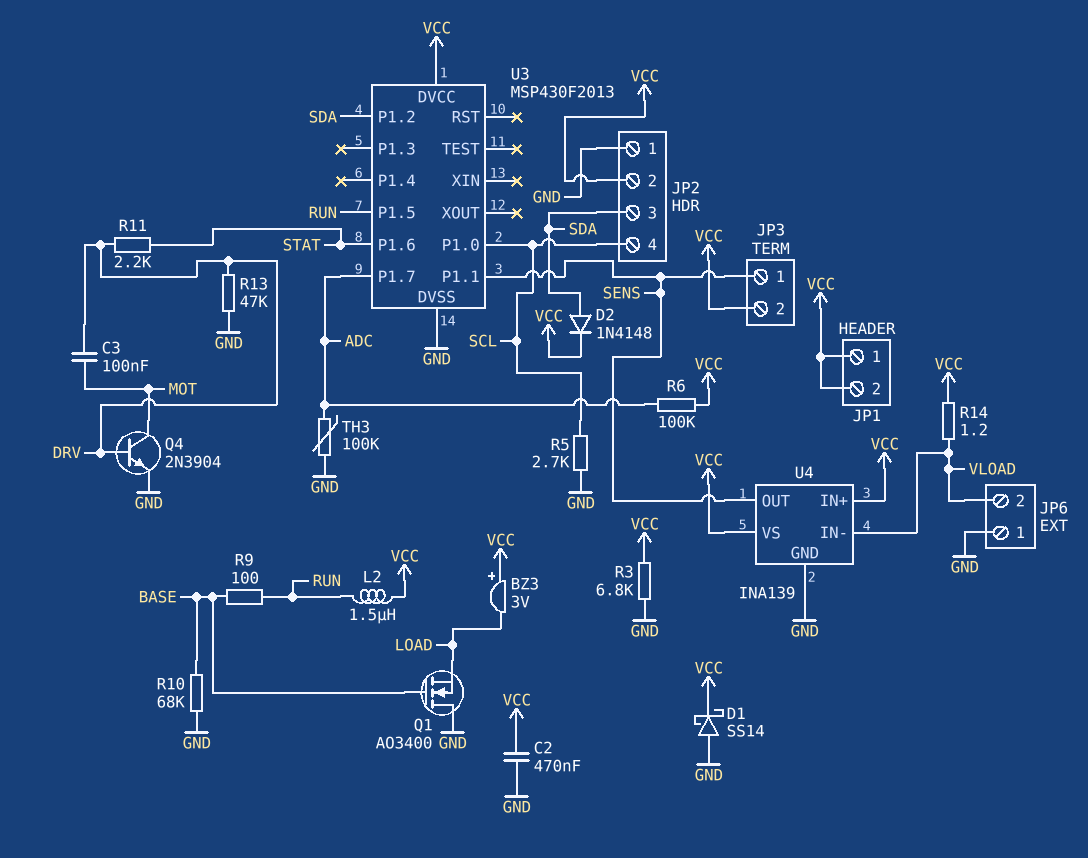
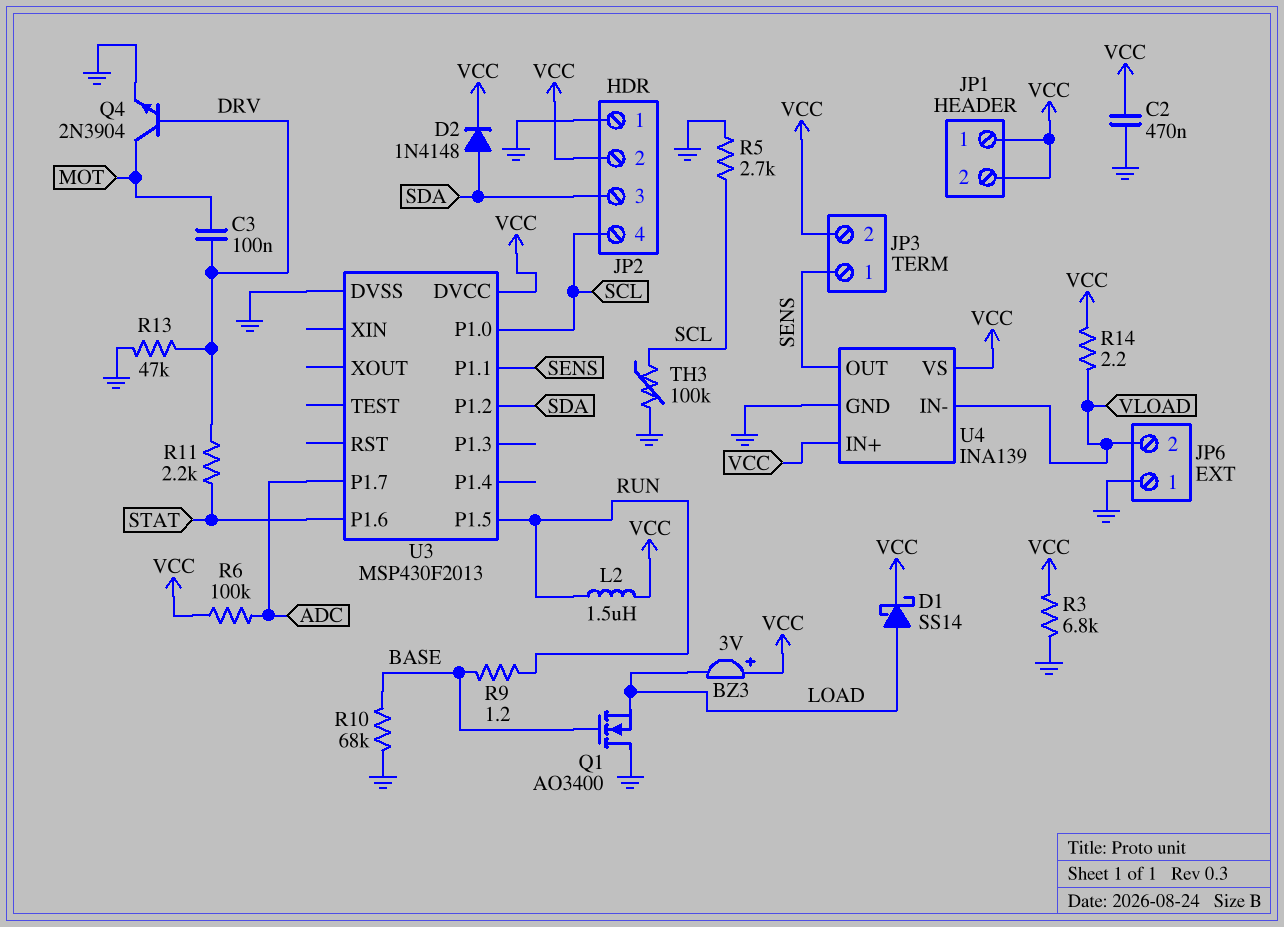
D1: schottky SS14 (A GND, K VCC) -> schottky SS14 (A LOAD, K VCC)
R9: 100 (BASE, RUN) -> 1.2 (BASE, RUN)
R14: 1.2 (VCC, VLOAD) -> 2.2 (VCC, VLOAD)
TH3: 100k (ADC, GND) -> 100k (GND, SCL)

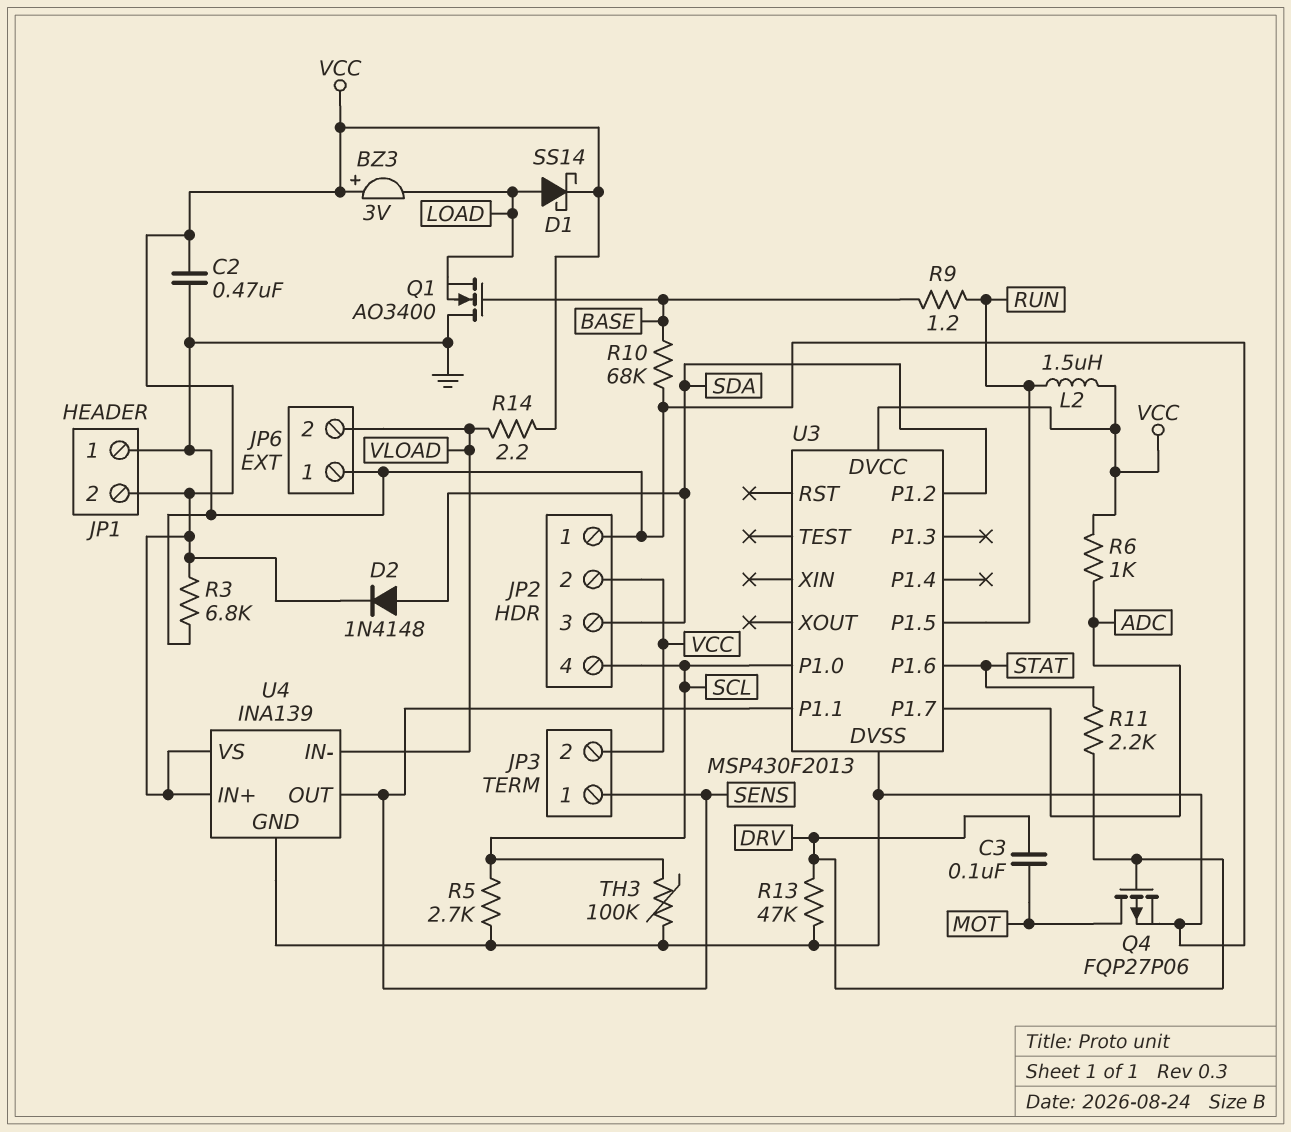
JP1 pin 1: VCC -> GND
Q4: NPN 2N3904 (B DRV, C MOT, E GND) -> PMOS FQP27P06 (G DRV, D MOT, S GND)
R6: 100k (ADC, VCC) -> 1k (ADC, VCC)

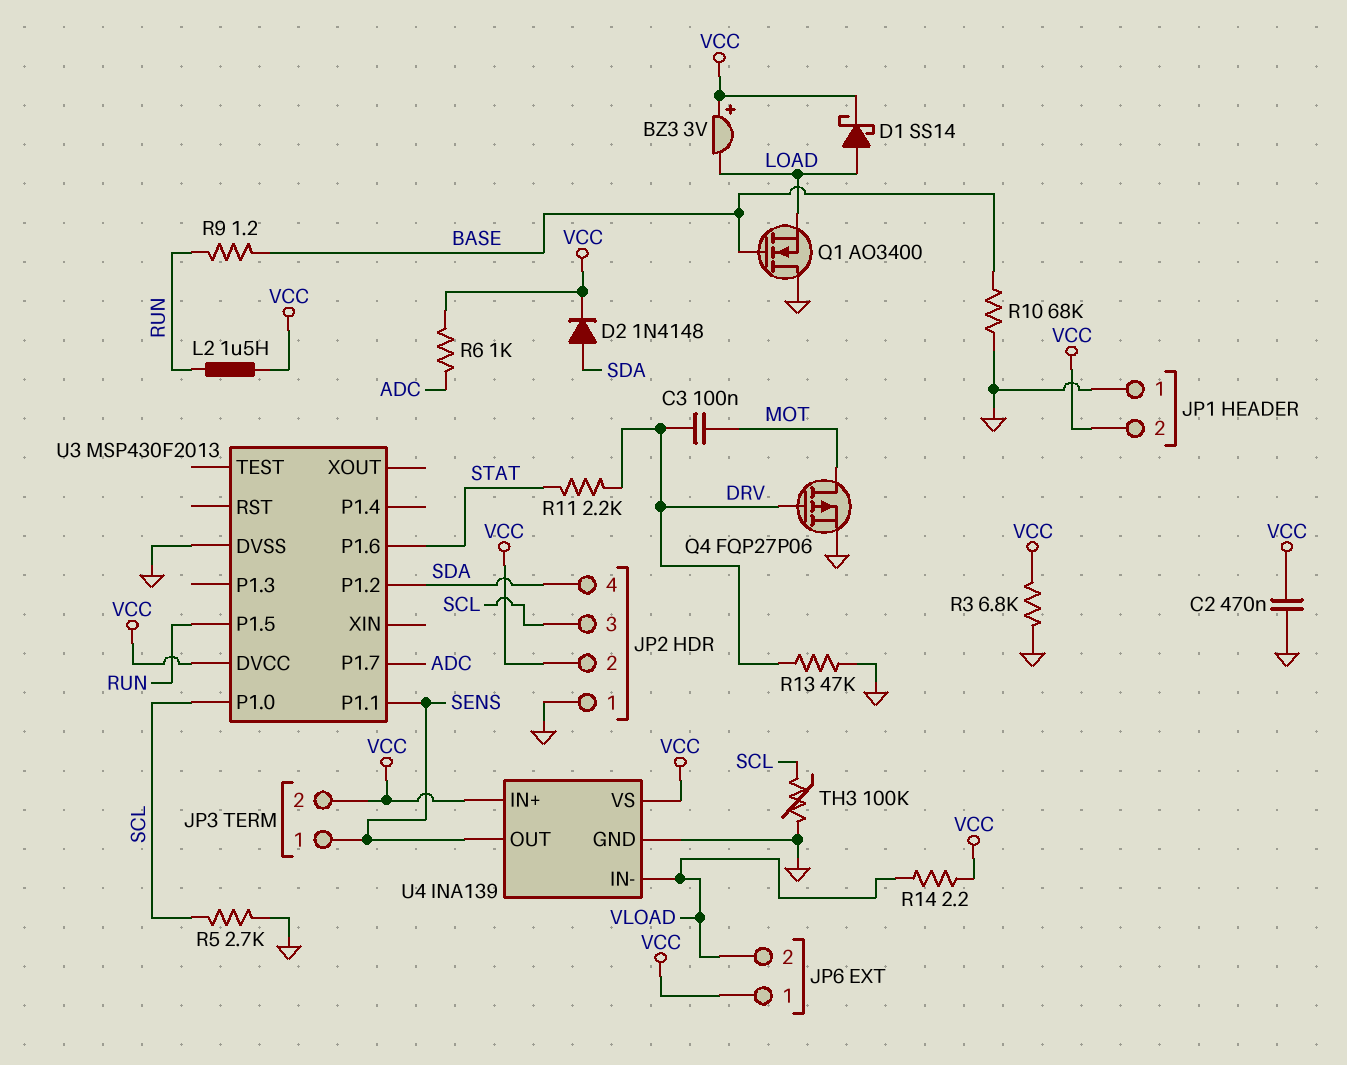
JP2 pin 3: SDA -> SCL
JP2 pin 4: SCL -> SDA
JP6 pin 1: GND -> VCC

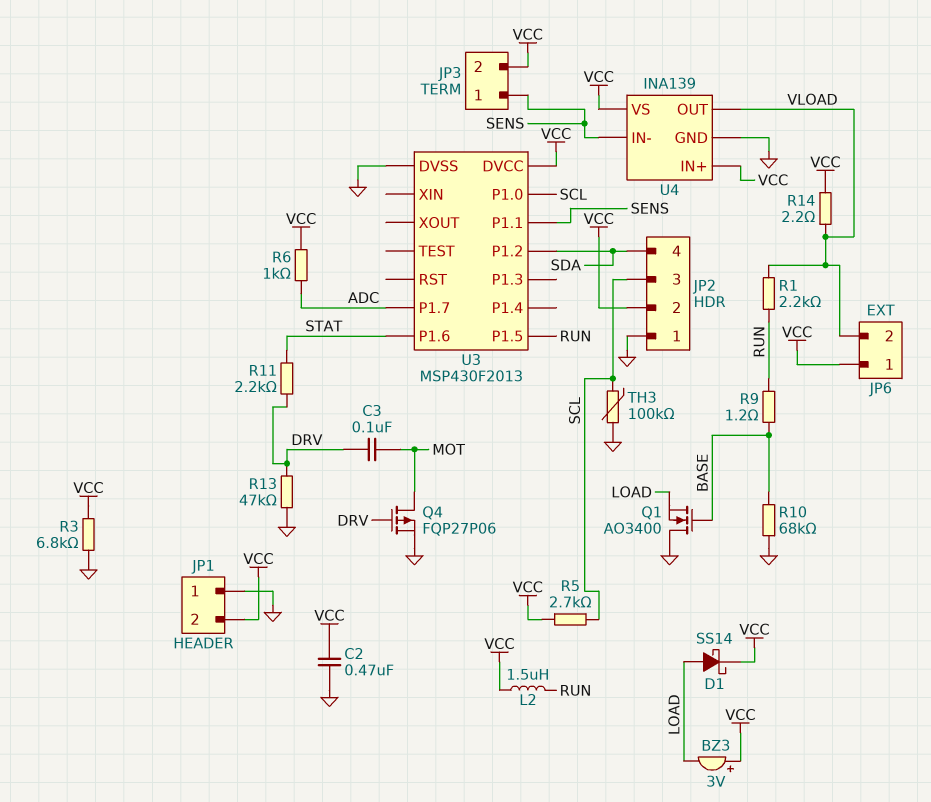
D2: diode 1N4148 (A SDA, K VCC) -> none
R1: none -> 2.2k (RUN, VLOAD)
R5: 2.7k (GND, SCL) -> 2.7k (SCL, VCC)
U4 pin IN-: VLOAD -> SENS
U4 pin OUT: SENS -> VLOAD

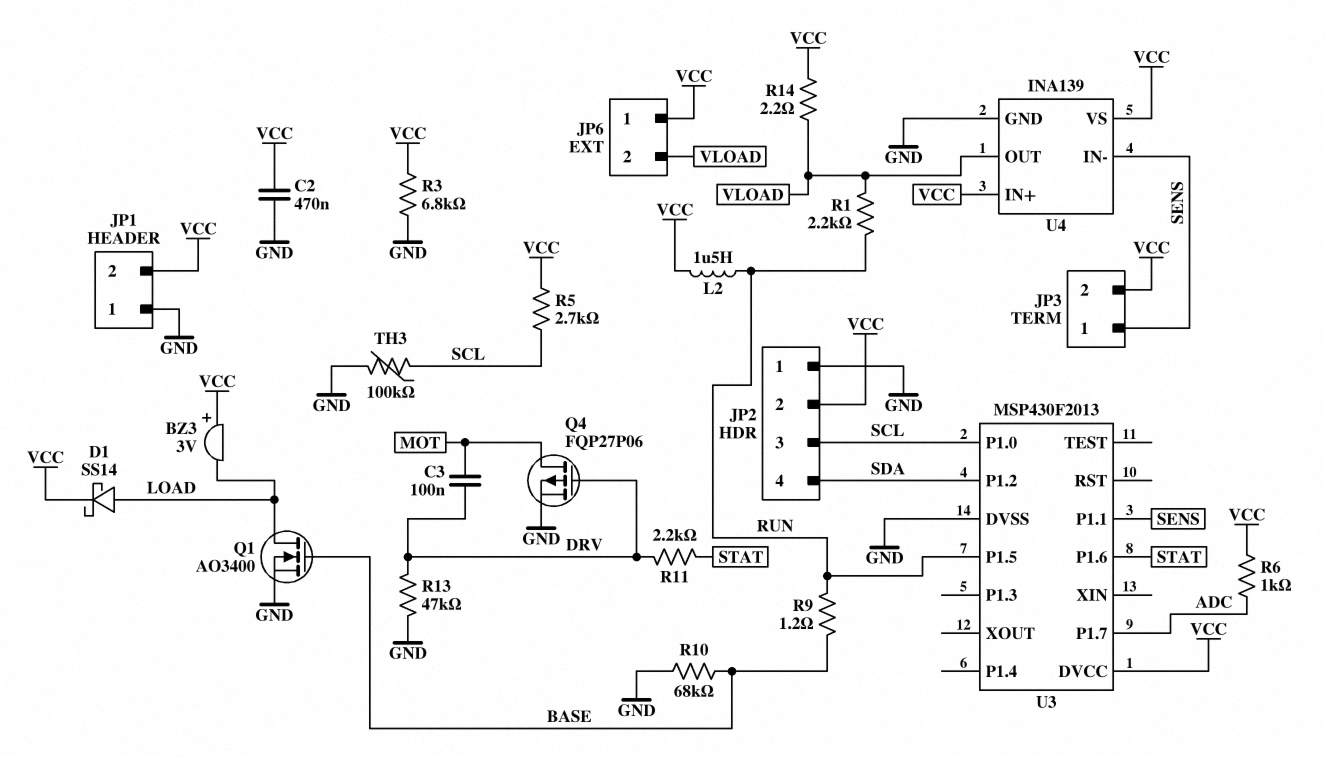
Q1: NMOS AO3400 (G BASE, D GND, S LOAD) -> NMOS AO3400 (G BASE, D LOAD, S GND)

